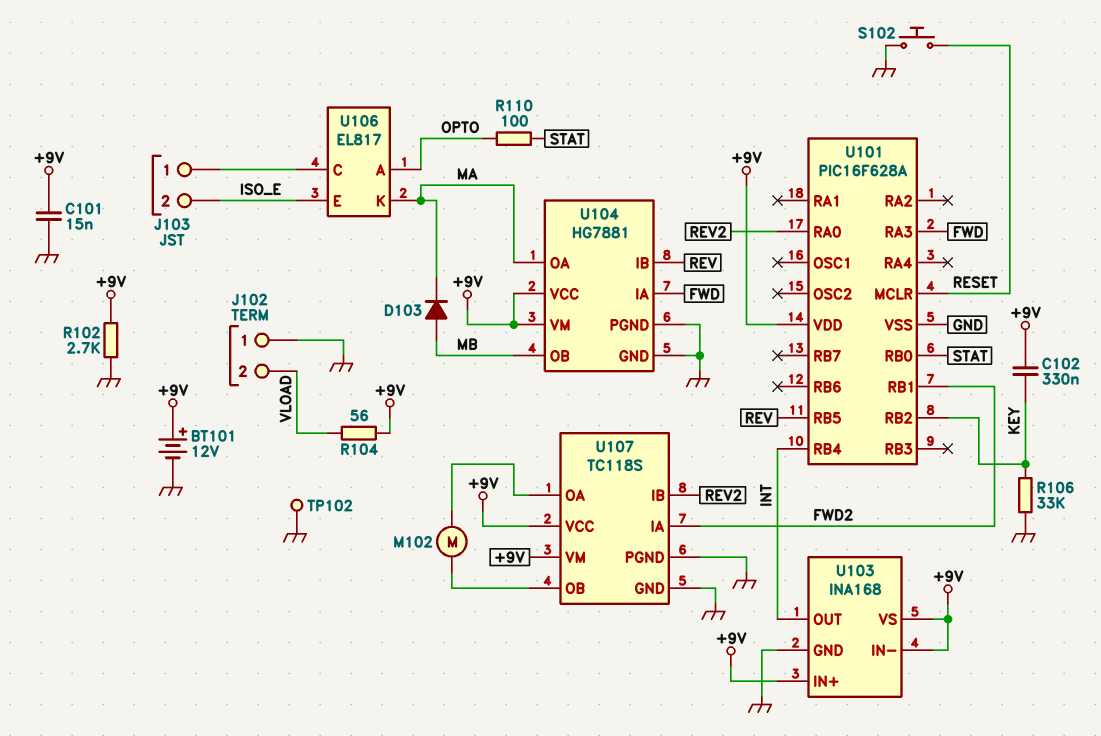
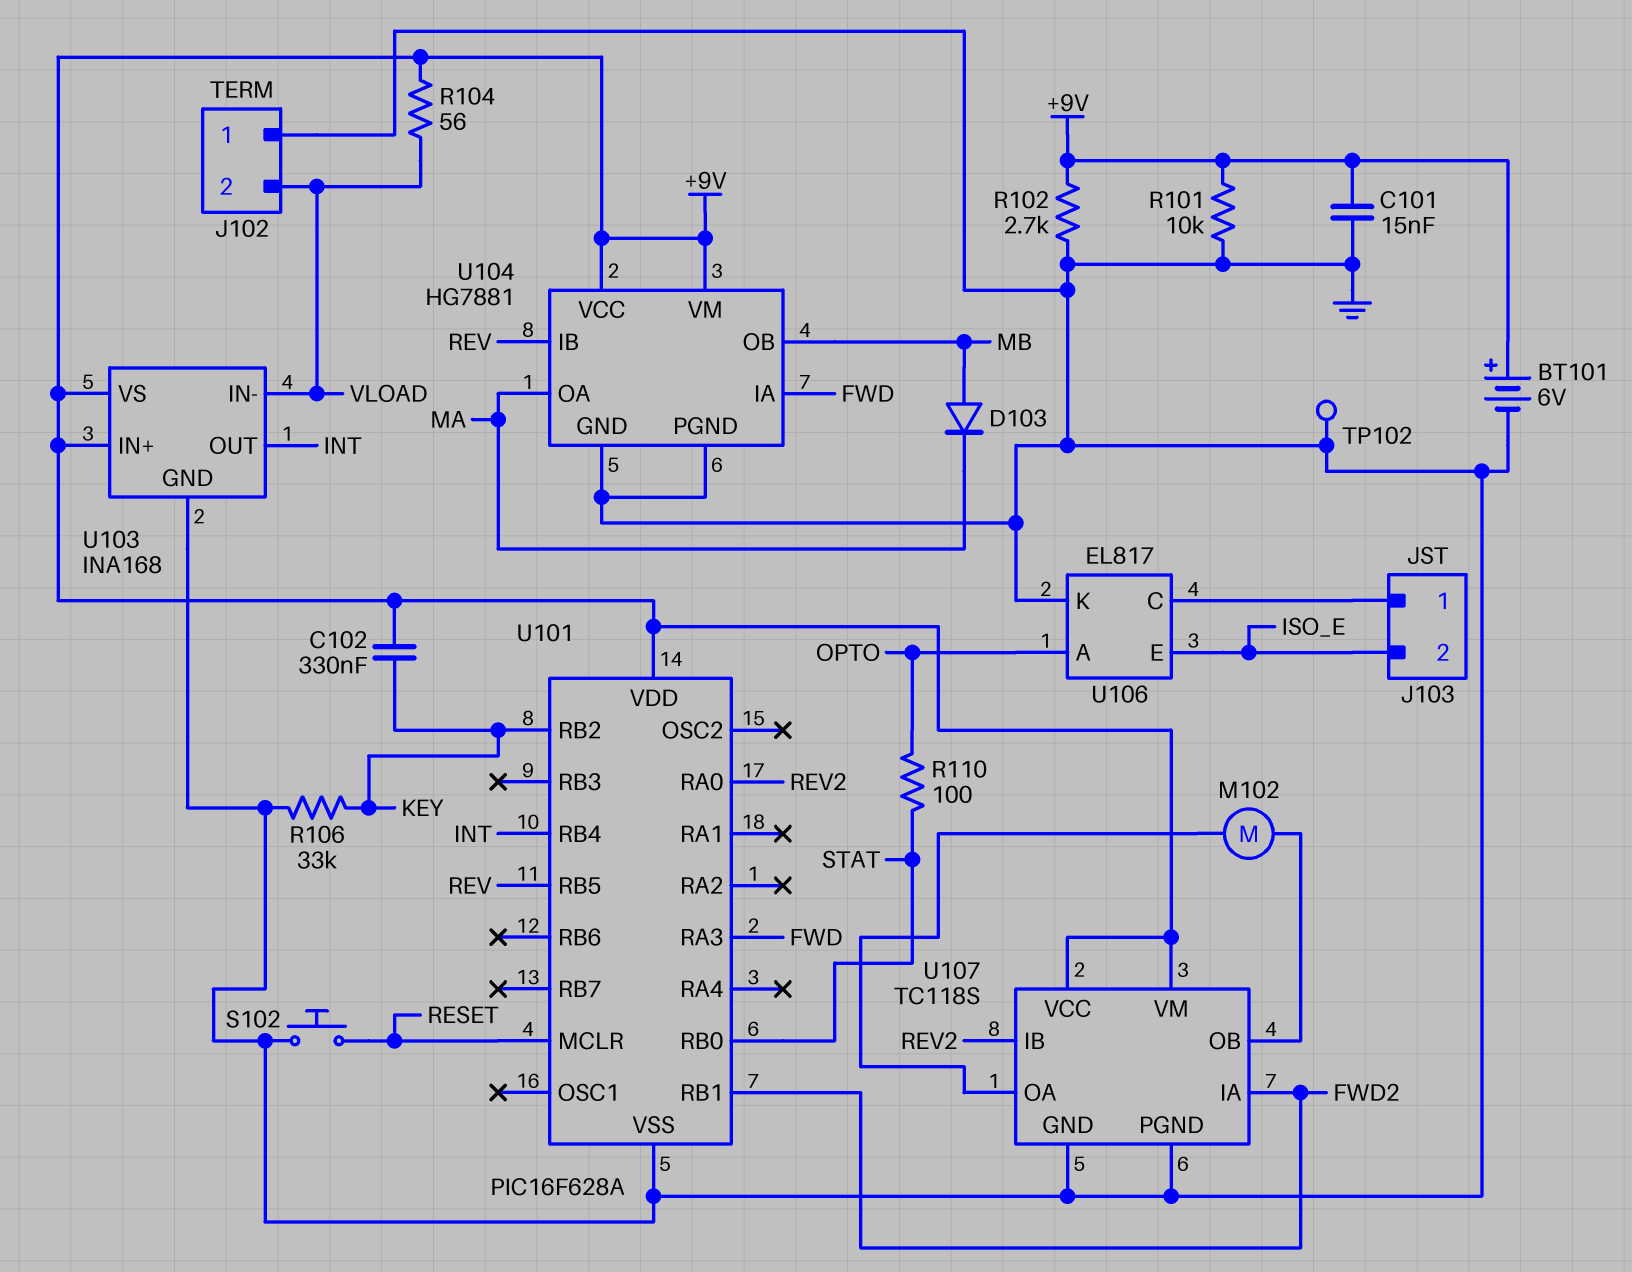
BT101: 12V (plus +9V, minus GND) -> 6V (plus +9V, minus GND)
R101: none -> 10k (+9V, GND)
U103 pin IN-: +9V -> VLOAD
U106 pin K: MA -> GND

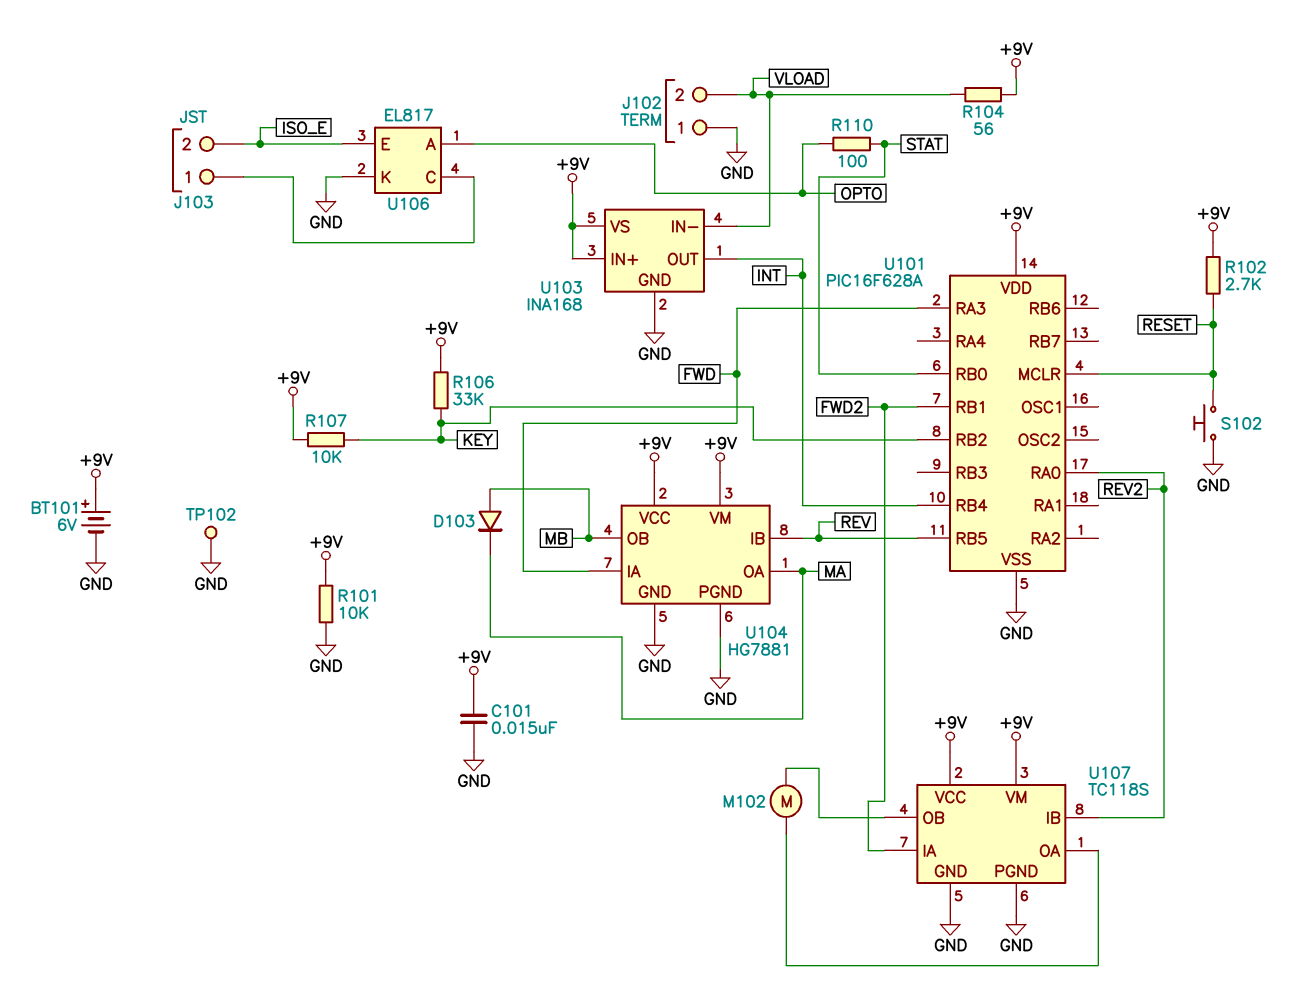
C102: 330nF (+9V, KEY) -> none
R102: 2.7k (+9V, GND) -> 2.7k (+9V, RESET)
R106: 33k (GND, KEY) -> 33k (+9V, KEY)
R107: none -> 10k (+9V, KEY)

